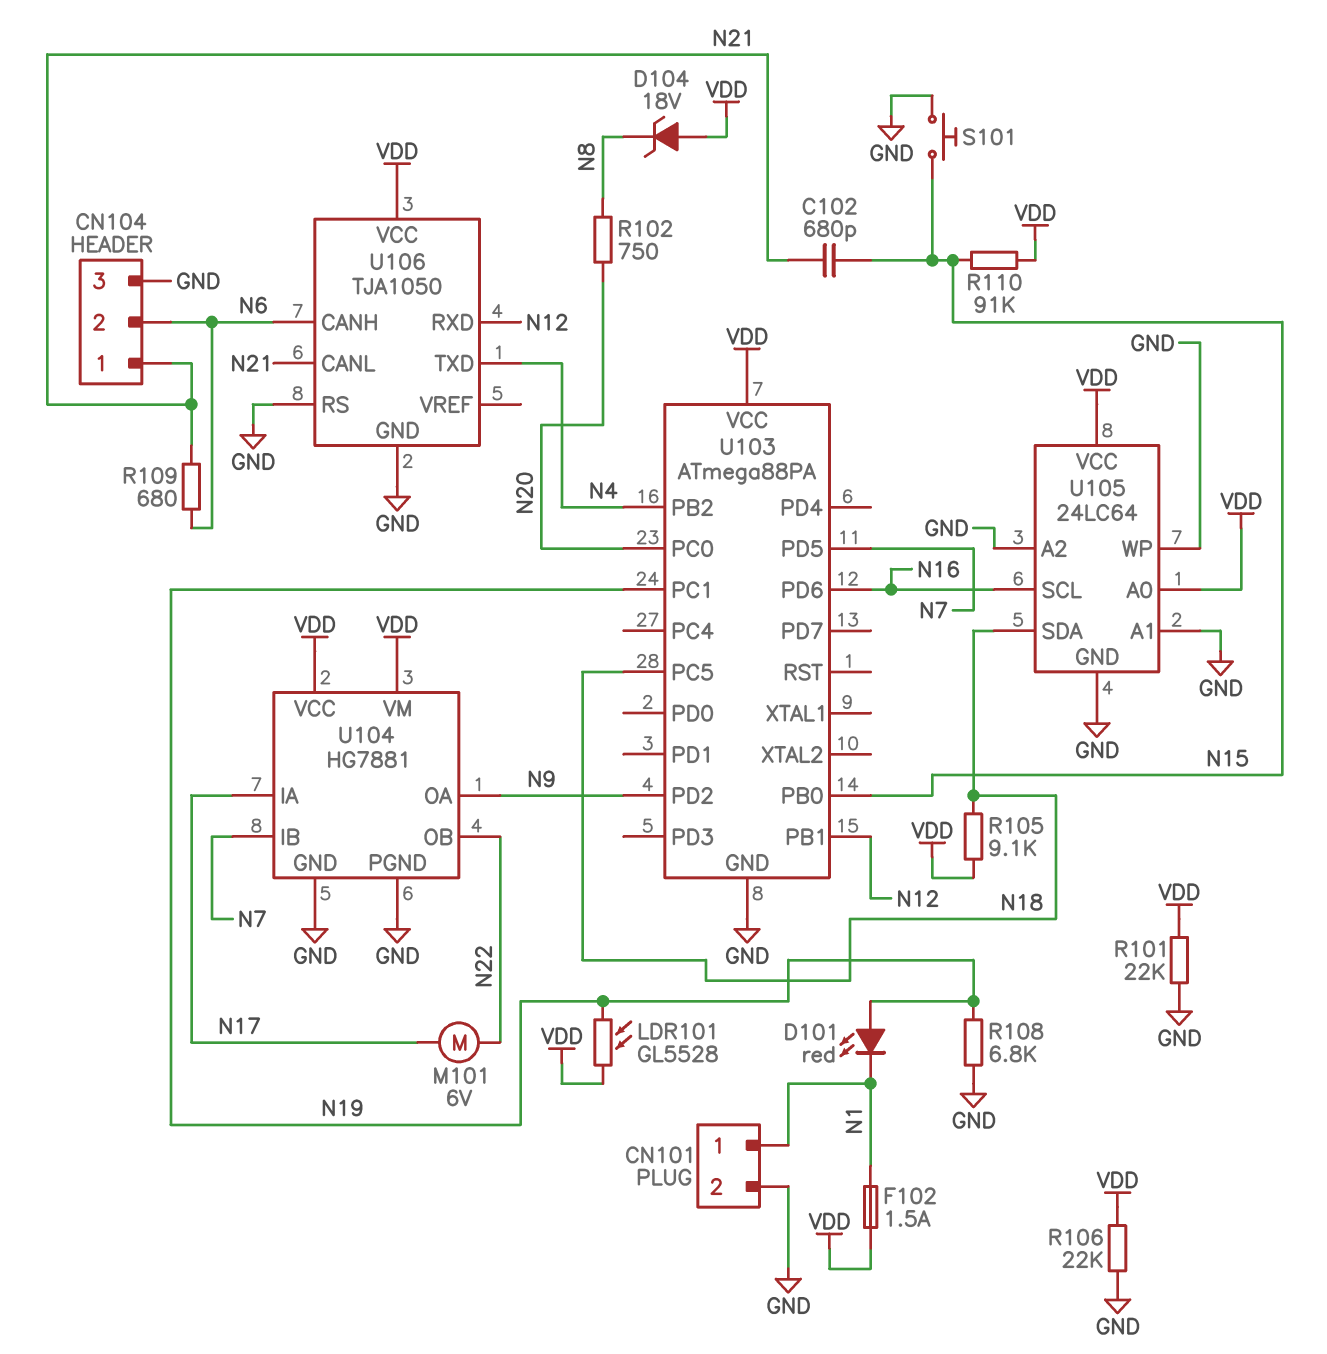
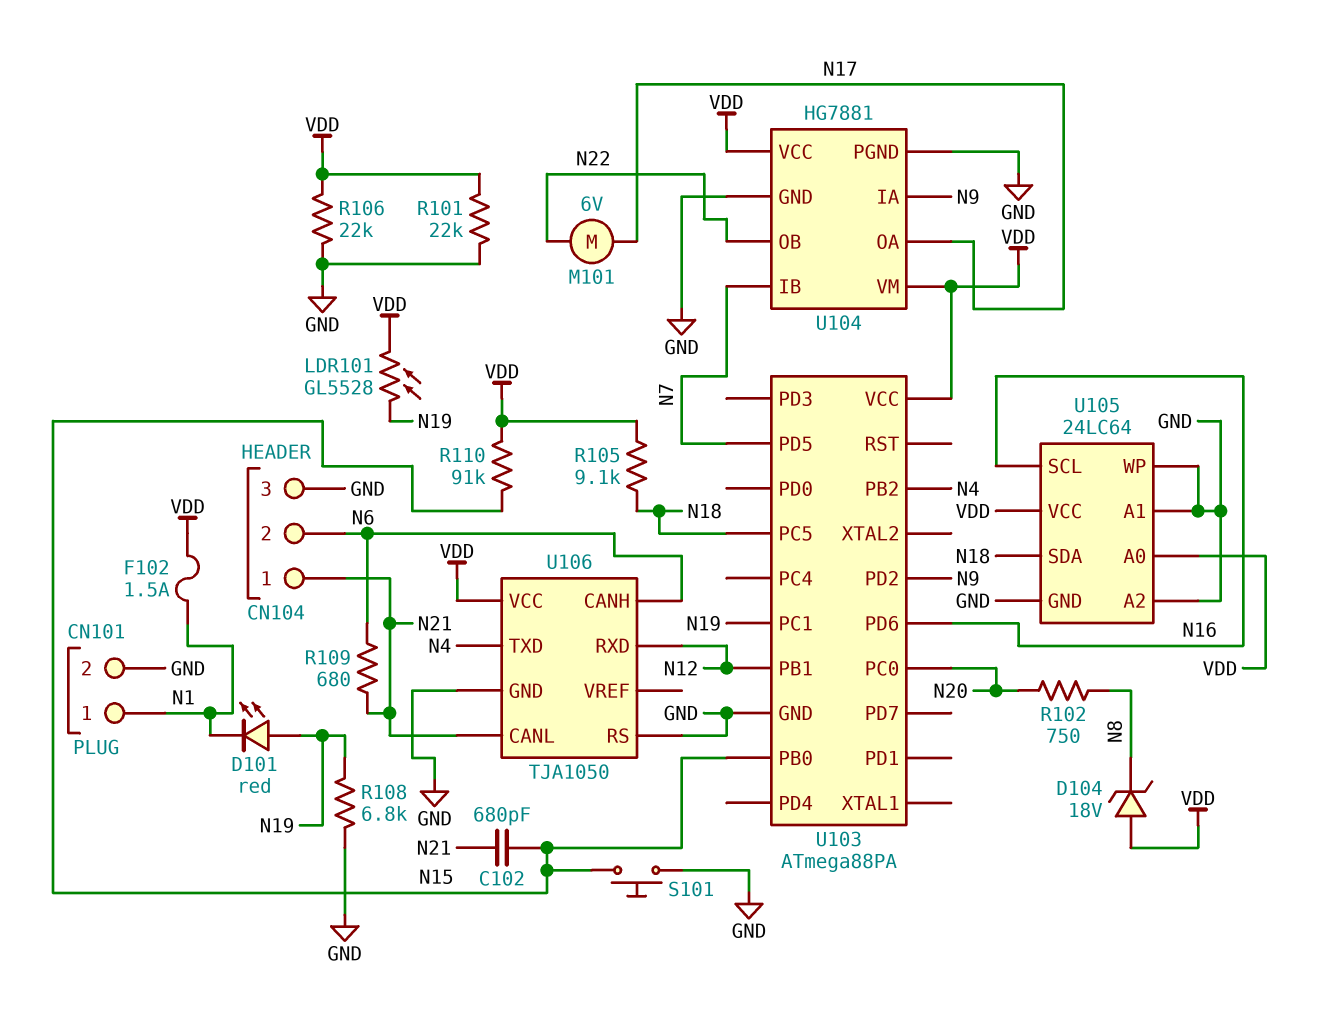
U104 pin IA: N17 -> N9
U104 pin OA: N9 -> N17

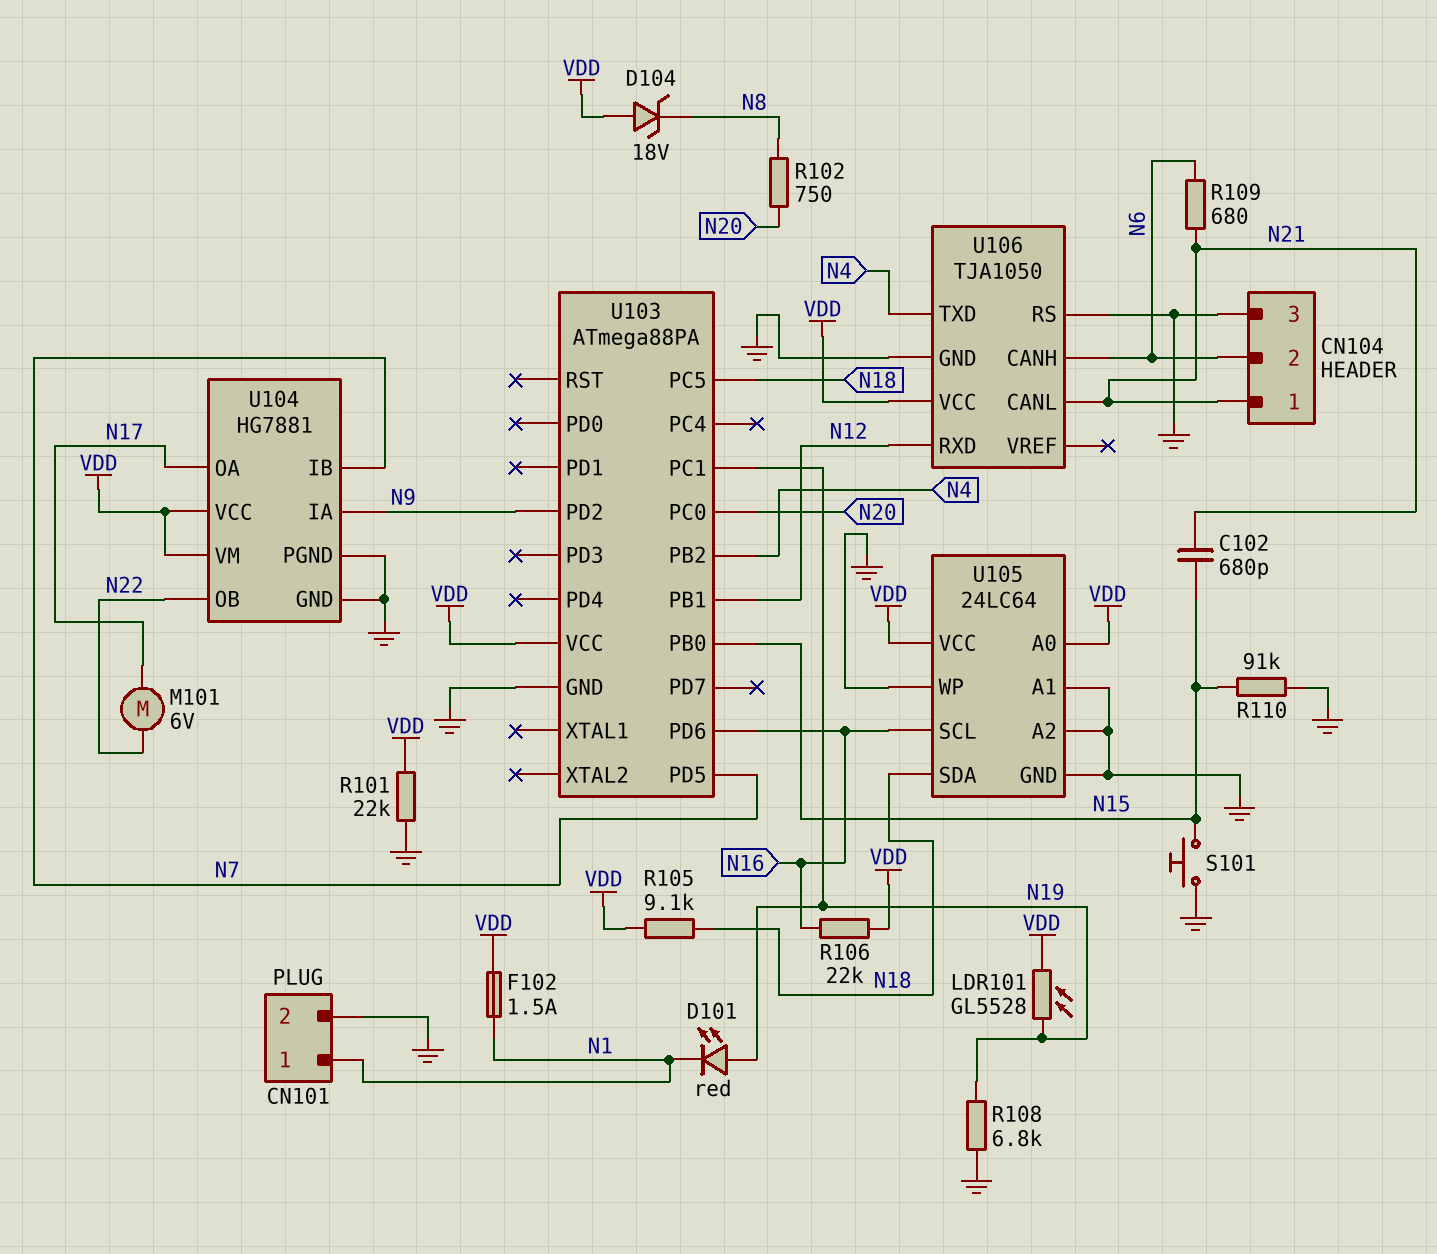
R106: 22k (GND, VDD) -> 22k (N16, VDD)
R110: 91k (N15, VDD) -> 91k (GND, N15)

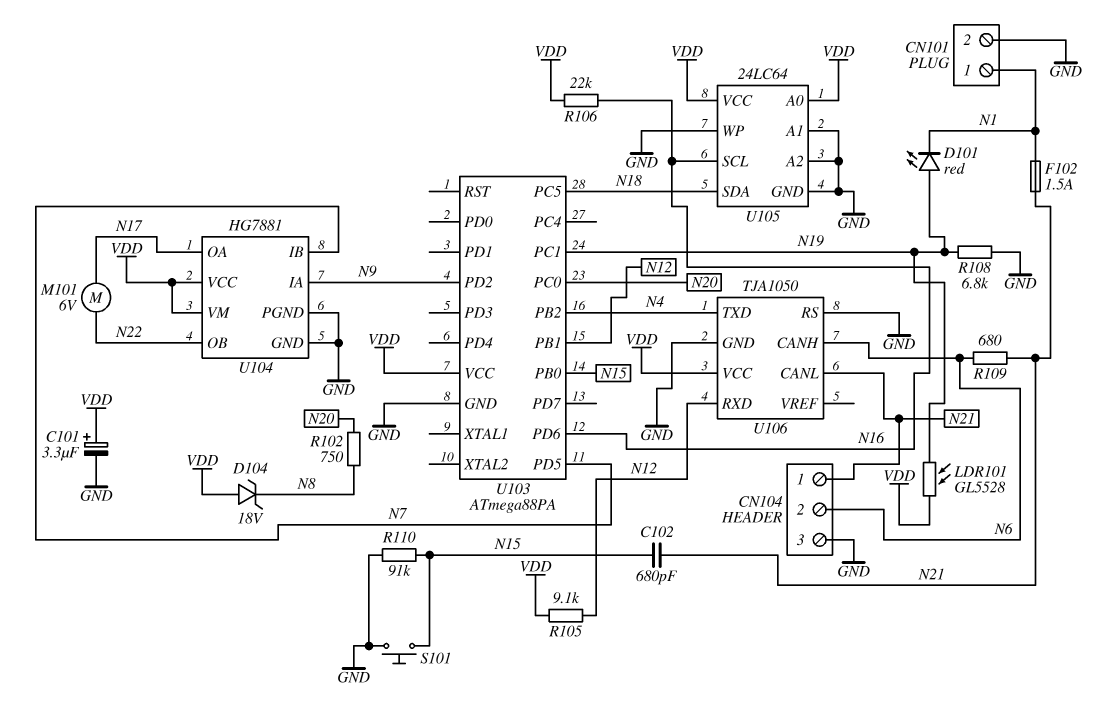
C101: none -> 3.3uF (plus VDD, minus GND)
F102: 1.5A (N1, VDD) -> 1.5A (N1, N21)
R101: 22k (GND, VDD) -> none
R105: 9.1k (N18, VDD) -> 9.1k (N12, VDD)

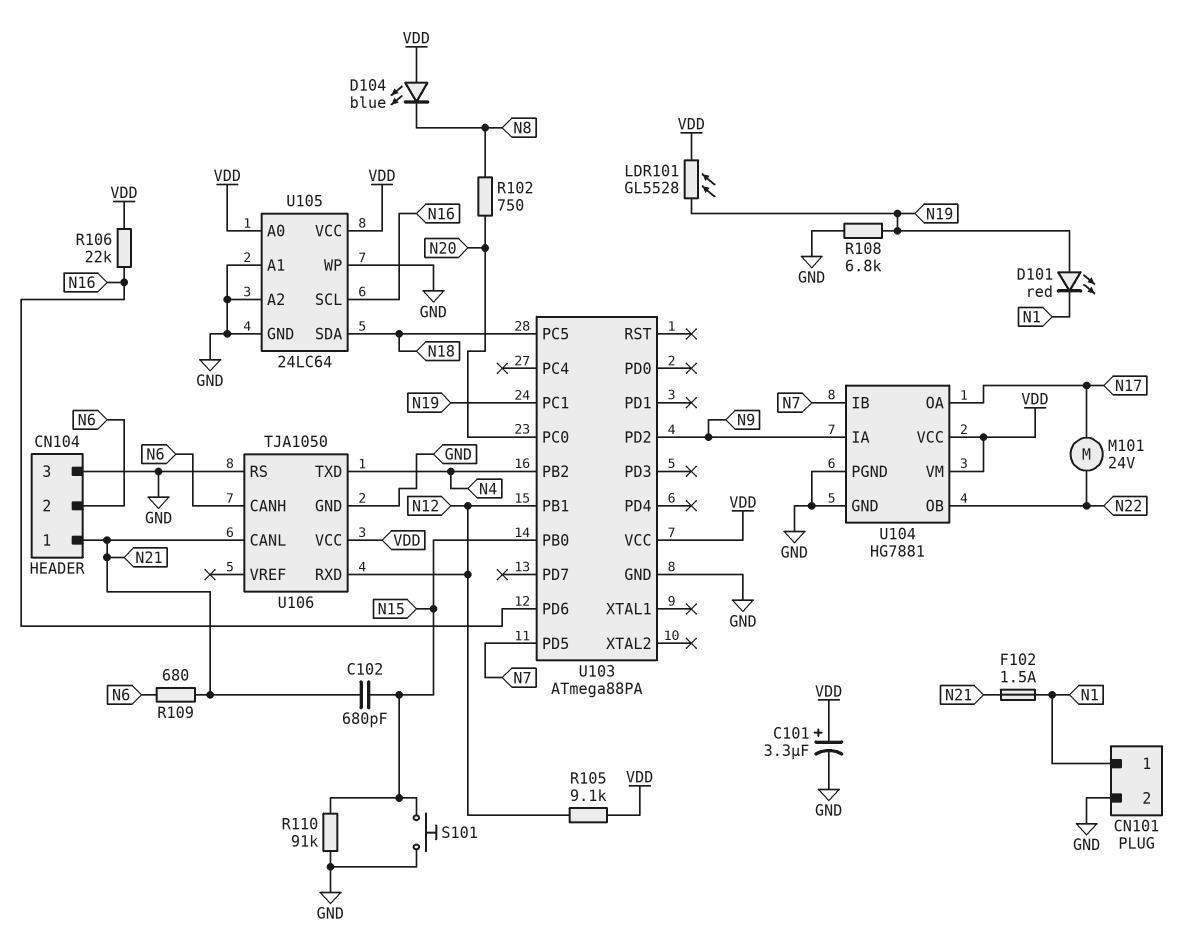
D104: zener 18V (A VDD, K N8) -> LED blue (A VDD, K N8)
M101: motor 6V (N17, N22) -> motor 24V (N17, N22)

